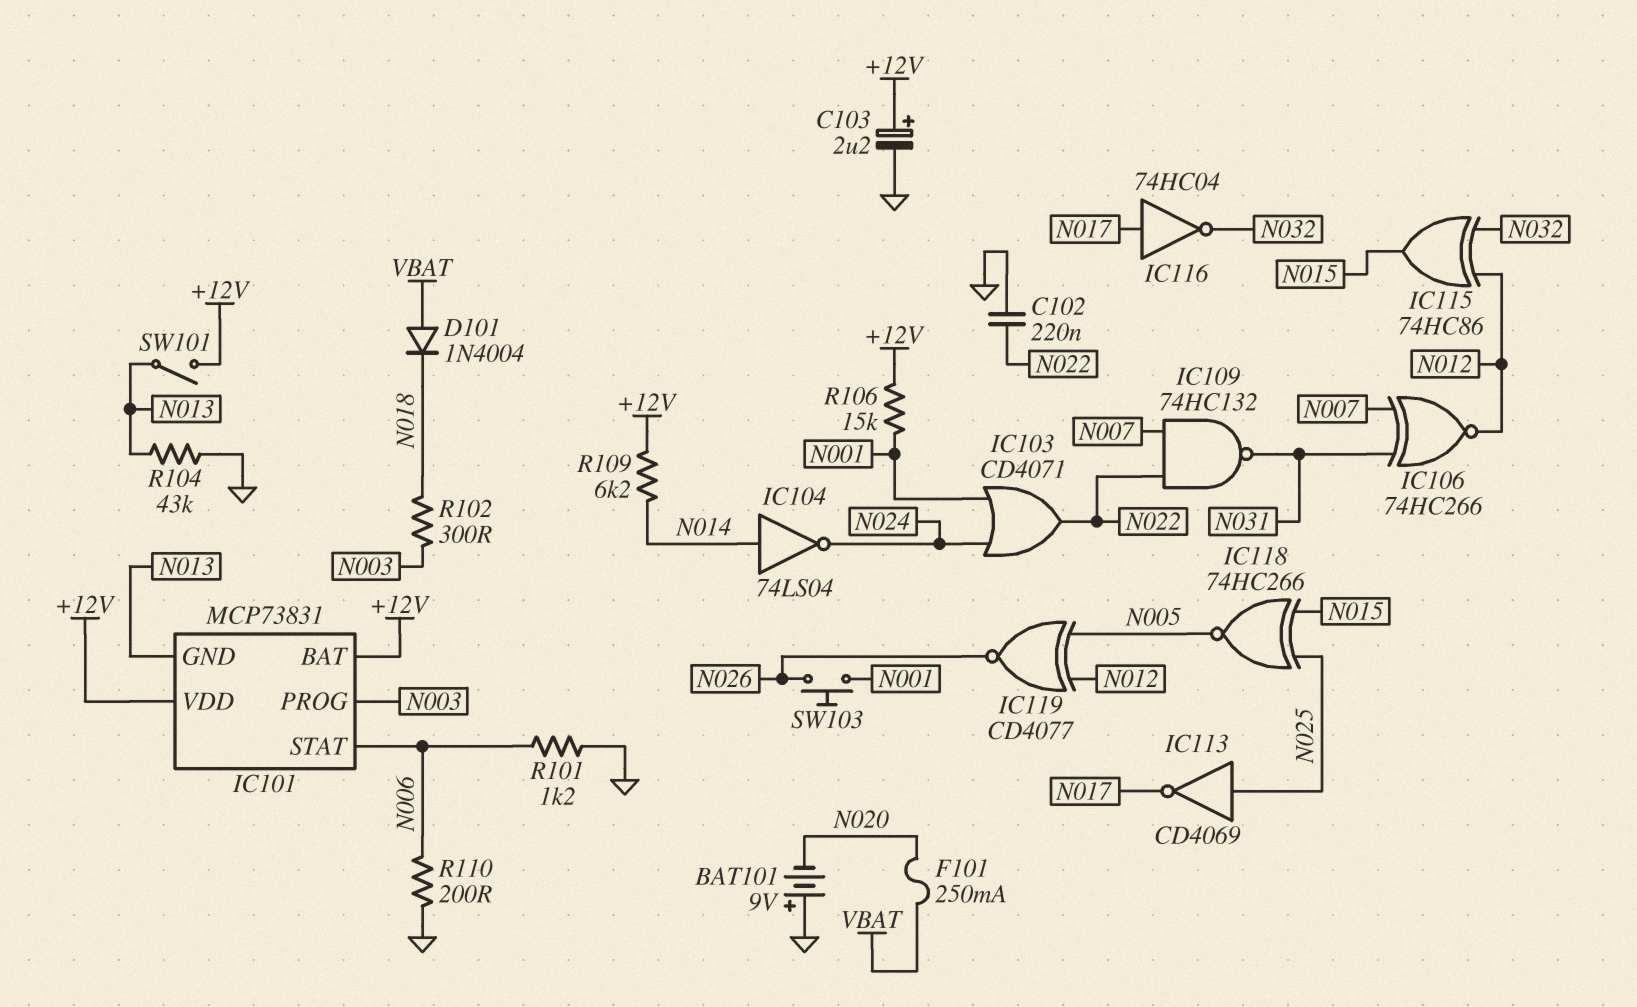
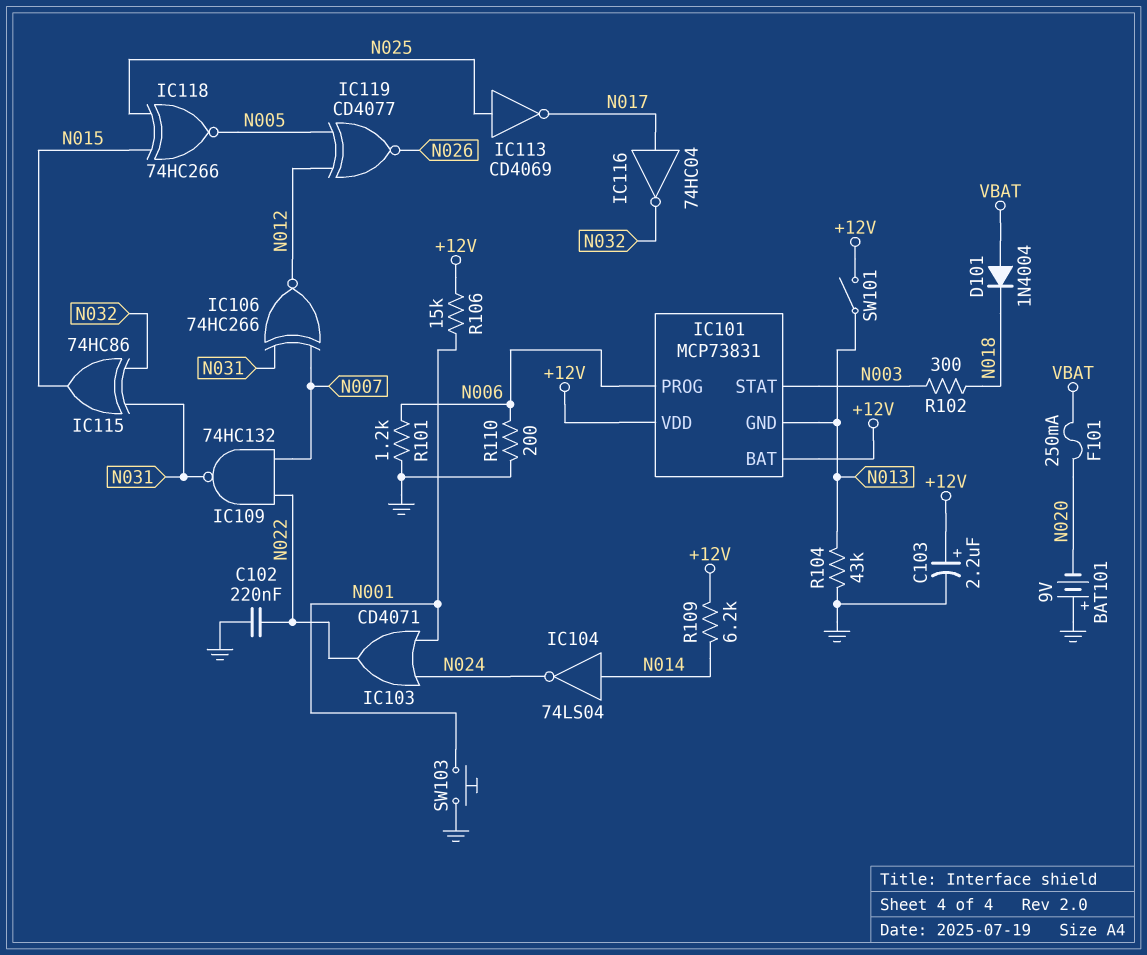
IC101 pin PROG: N003 -> N006
IC101 pin STAT: N006 -> N003
IC115: XOR 74HC86 (in N012, in N032, out N015) -> XOR 74HC86 (in N031, in N032, out N015)
SW103: button (N001, N026) -> button (GND, N001)

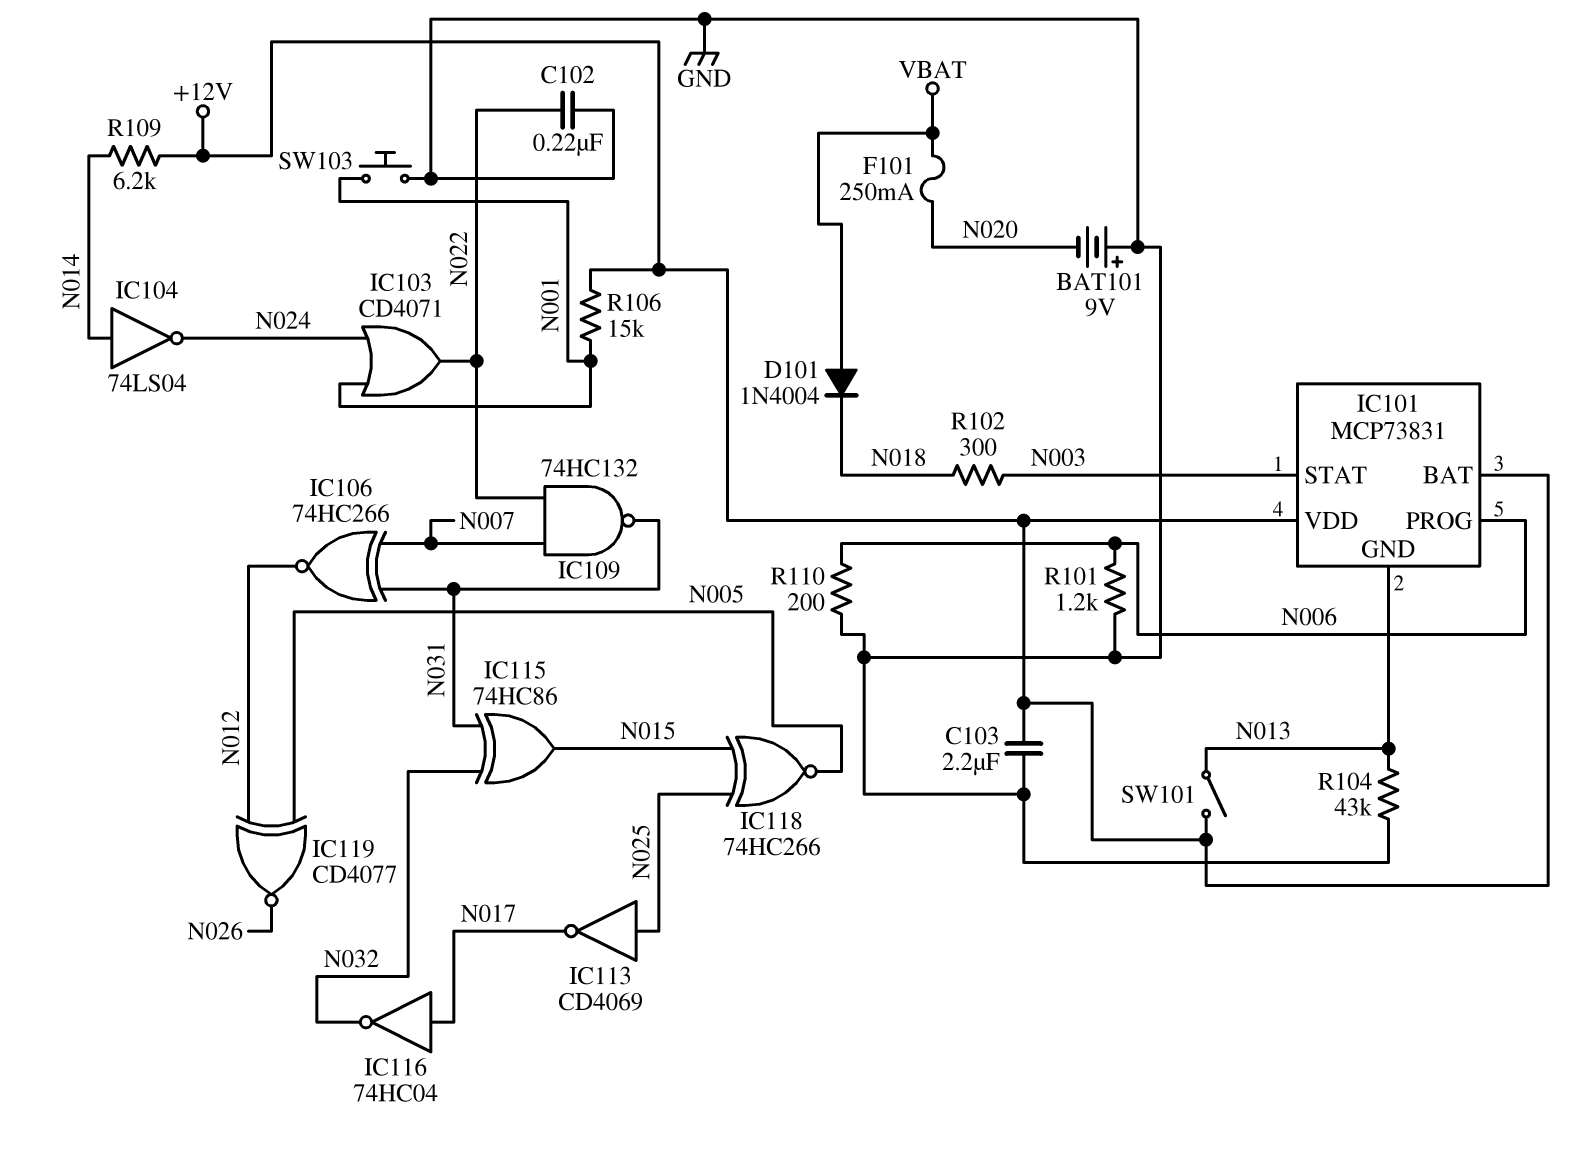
C103: 2.2uF (plus +12V, minus GND) -> 2.2uF (+12V, GND)

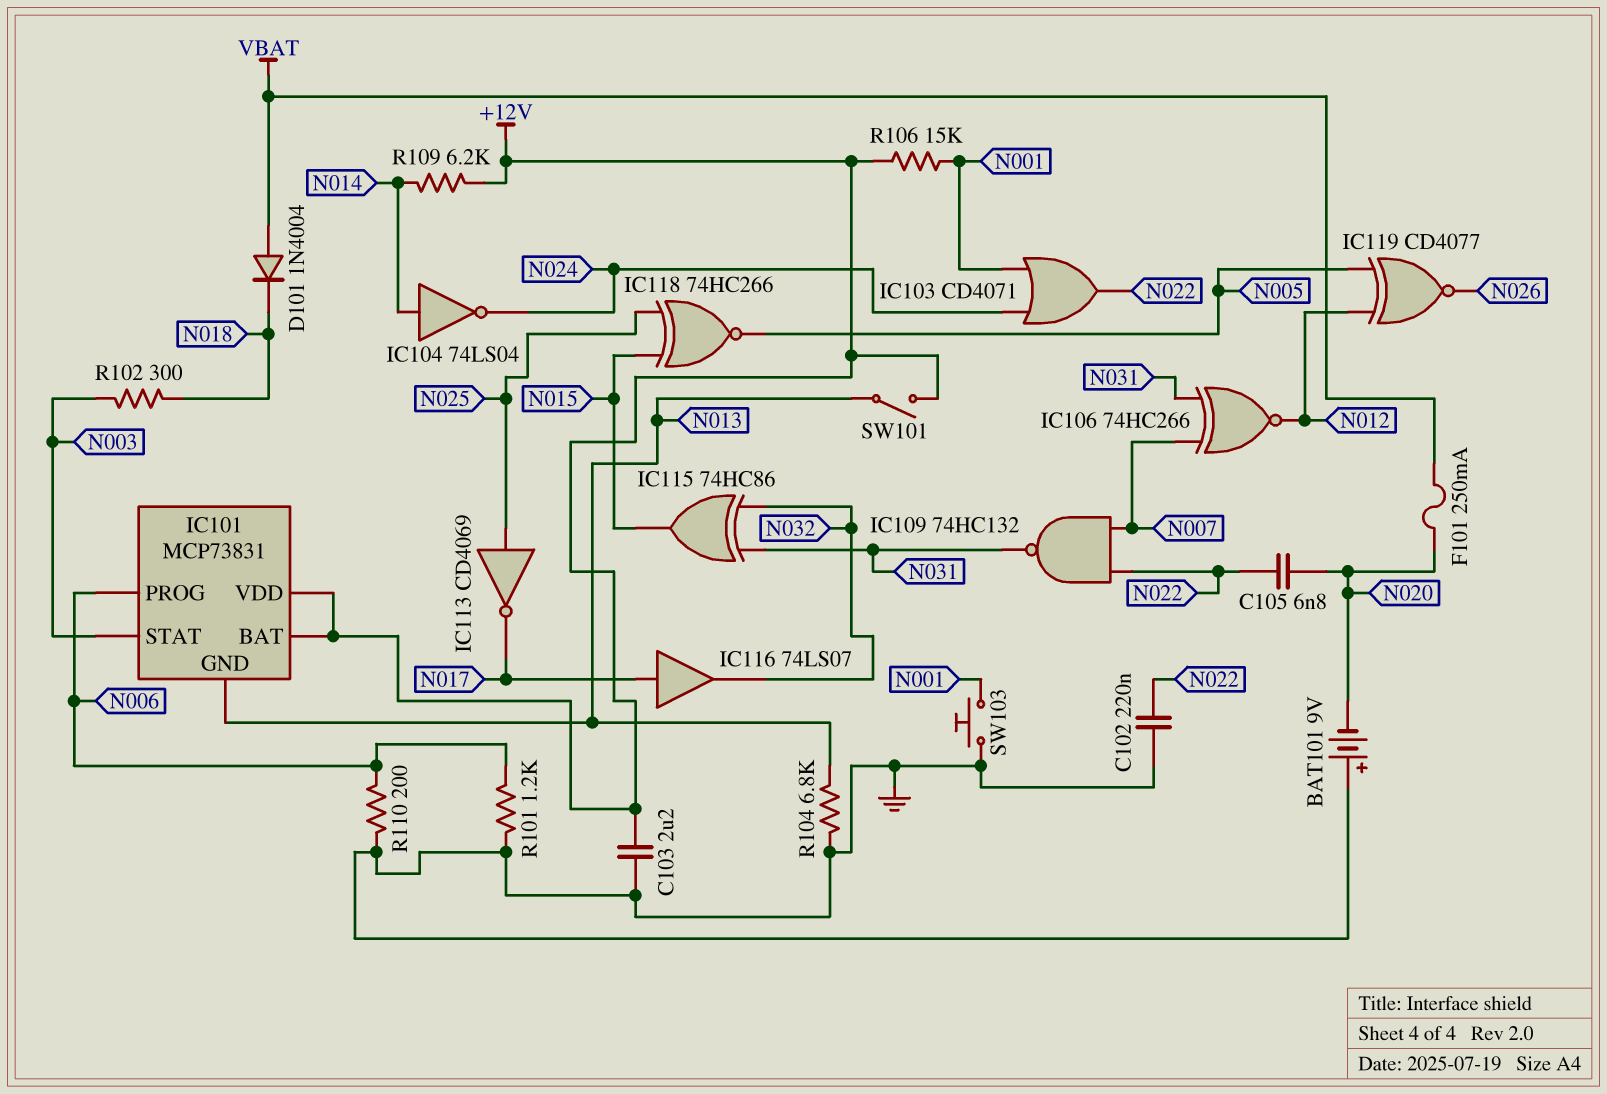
C105: none -> 6.8nF (N020, N022)
IC116: NOT 74HC04 (in N017, out N032) -> buffer 74LS07 (in N017, out N032)
R104: 43k (GND, N013) -> 6.8k (GND, N013)

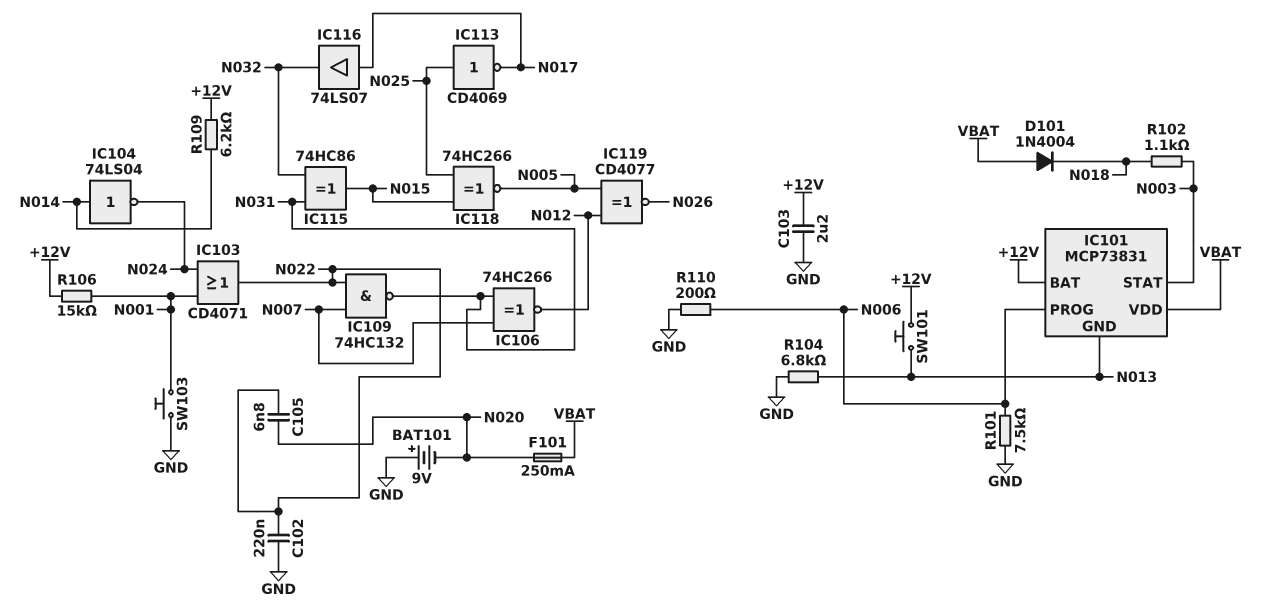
IC101 pin VDD: +12V -> VBAT
R101: 1.2k (GND, N006) -> 7.5k (GND, N006)
R102: 300 (N003, N018) -> 1.1k (N003, N018)
SW101: switch (+12V, N013) -> button (+12V, N013)

